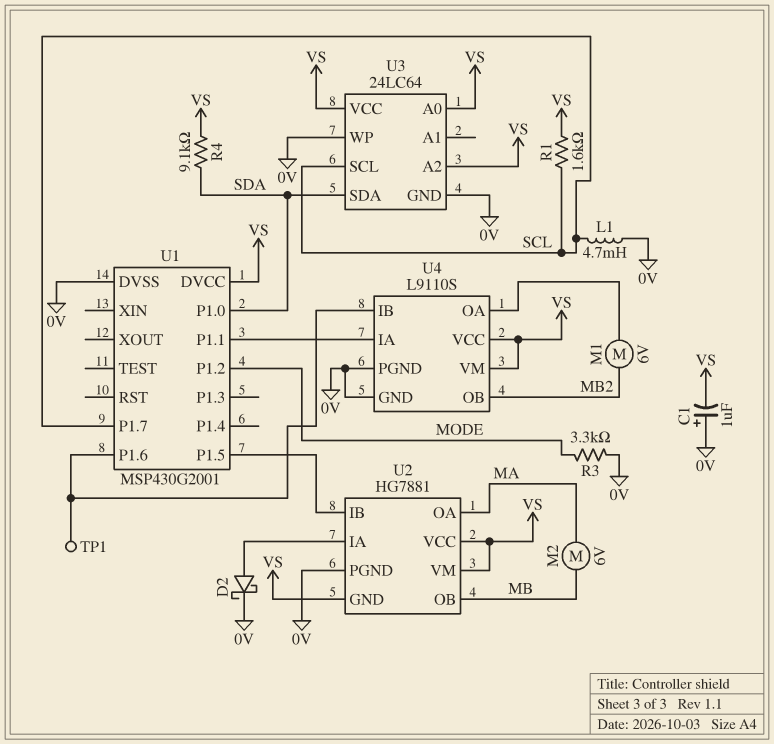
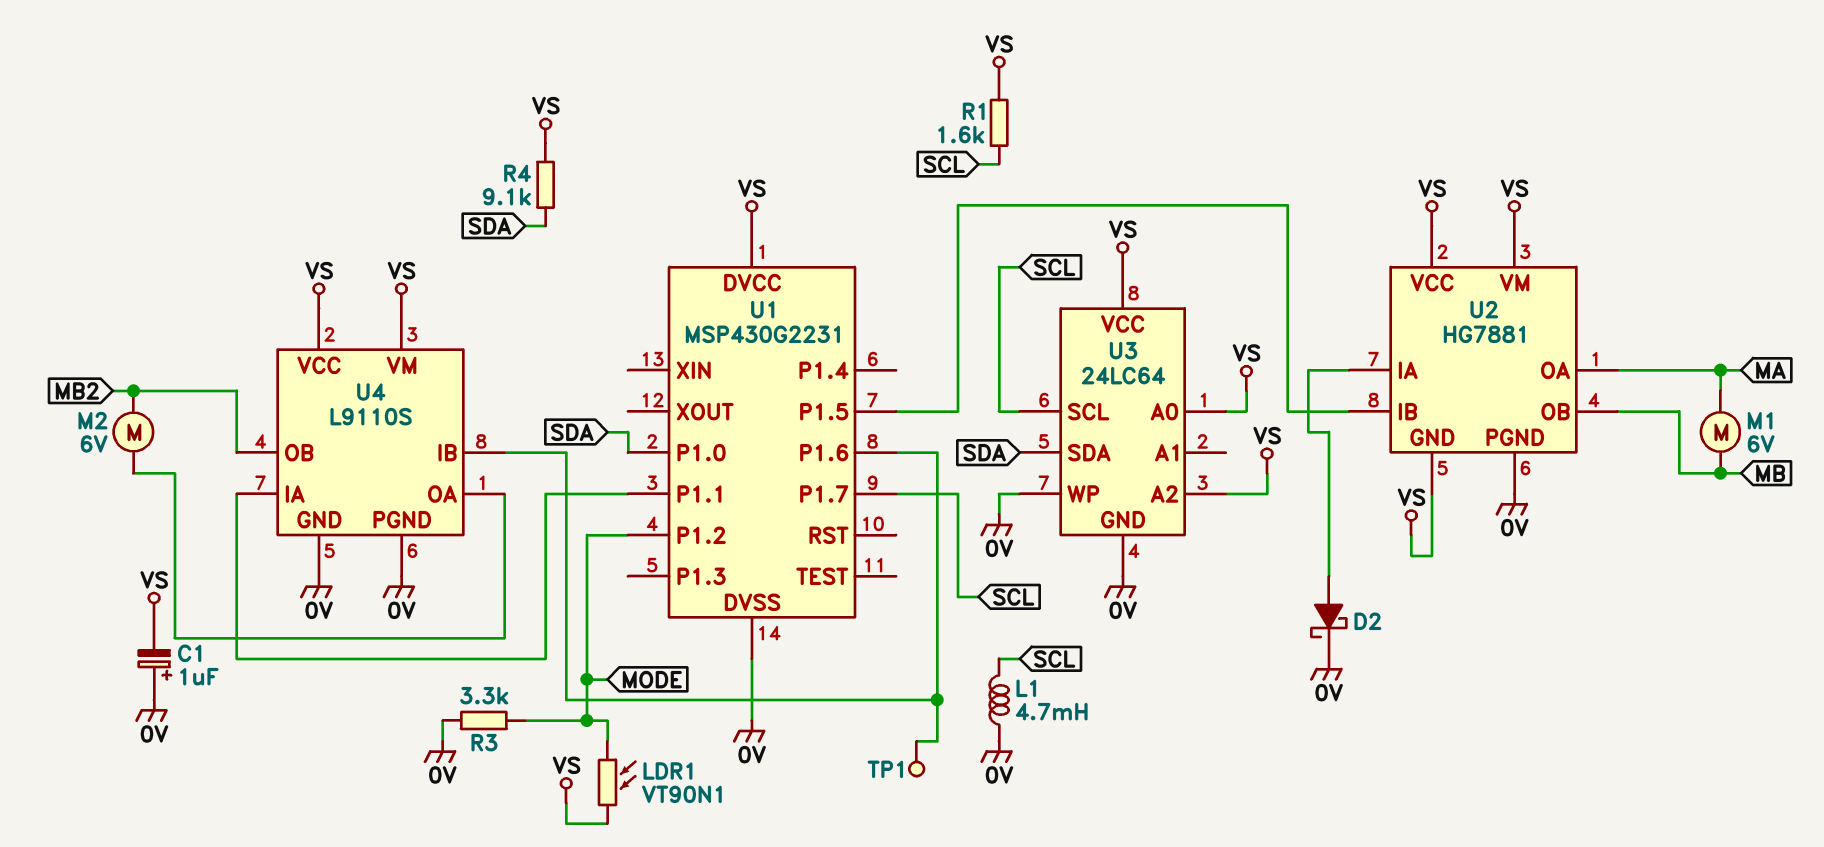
LDR1: none -> VT90N1 (MODE, VS)
M1: motor 6V (MB2, U4/OA) -> motor 6V (MA, MB)
M2: motor 6V (MA, MB) -> motor 6V (MB2, U4/OA)
U1: MSP430G2001 -> MSP430G2231

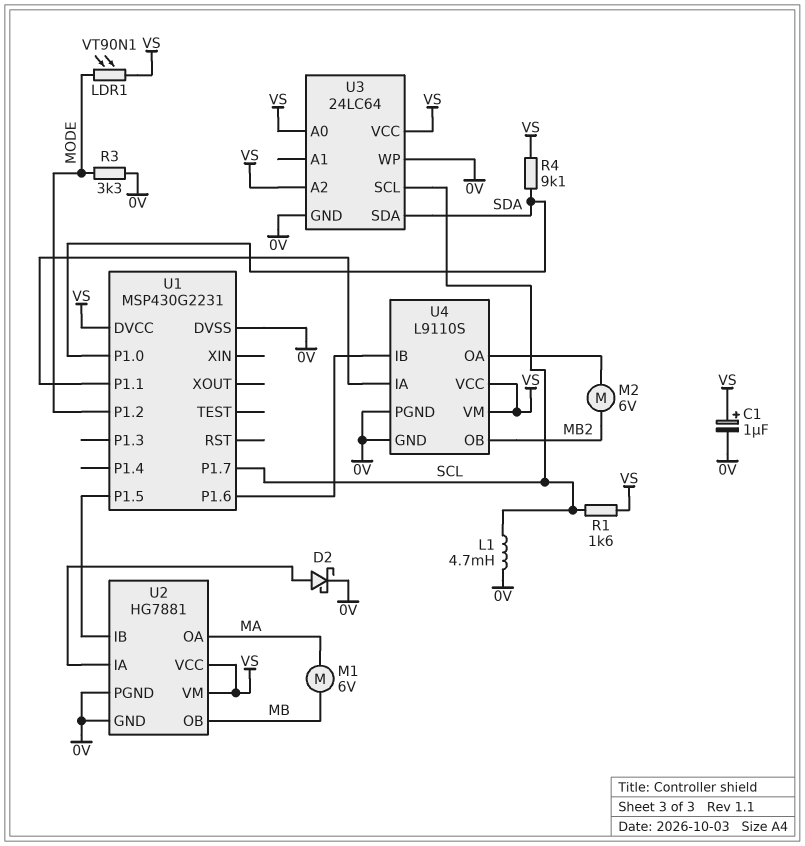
C1: 1uF (plus 0V, minus VS) -> 1uF (plus VS, minus 0V)
TP1: test point (U1/P1.6) -> none
U2 pin GND: VS -> 0V

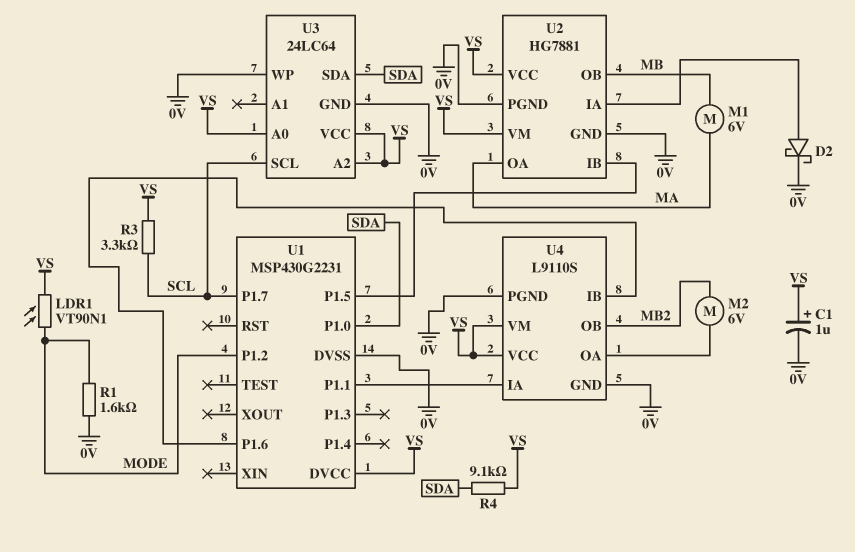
L1: 4.7mH (0V, SCL) -> none
R1: 1.6k (SCL, VS) -> 1.6k (0V, MODE)
R3: 3.3k (0V, MODE) -> 3.3k (SCL, VS)

